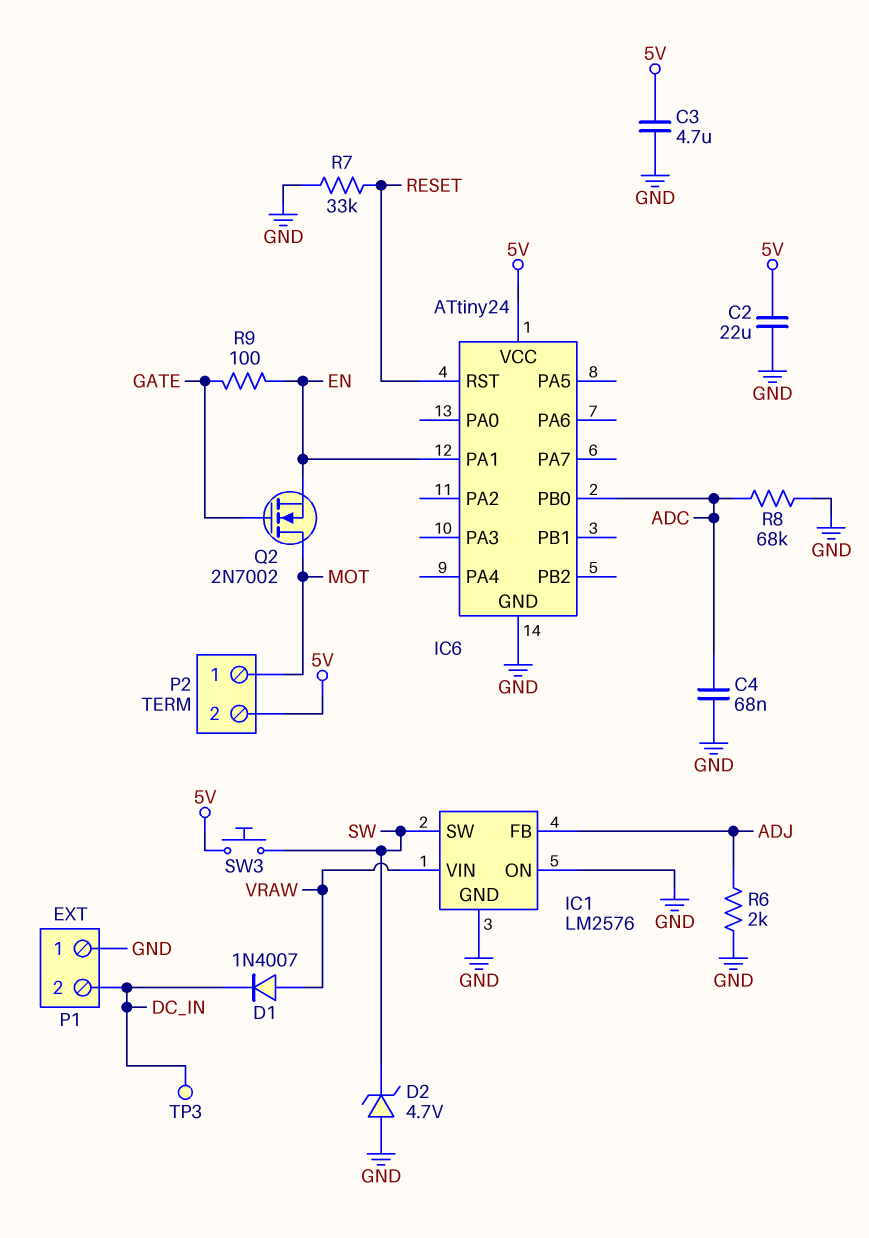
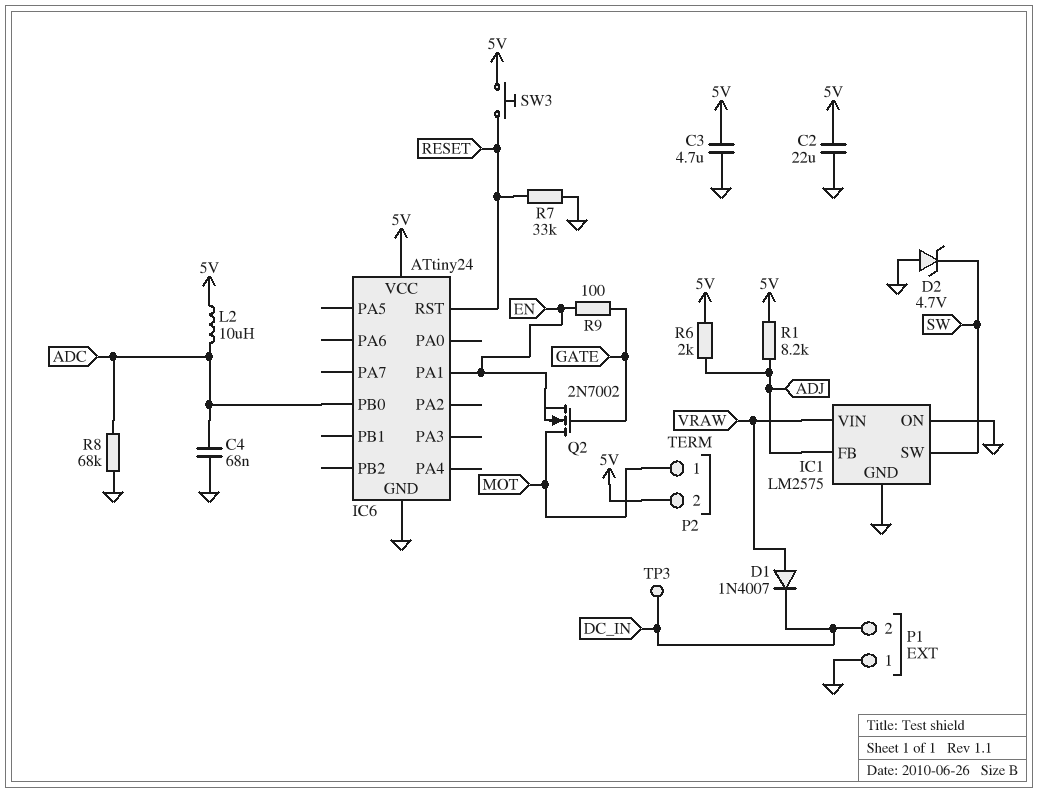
IC1: LM2576 -> LM2575
L2: none -> 10uH (5V, ADC)
R1: none -> 8.2k (5V, ADJ)
R6: 2k (ADJ, GND) -> 2k (5V, ADJ)
SW3: button (5V, SW) -> button (5V, RESET)

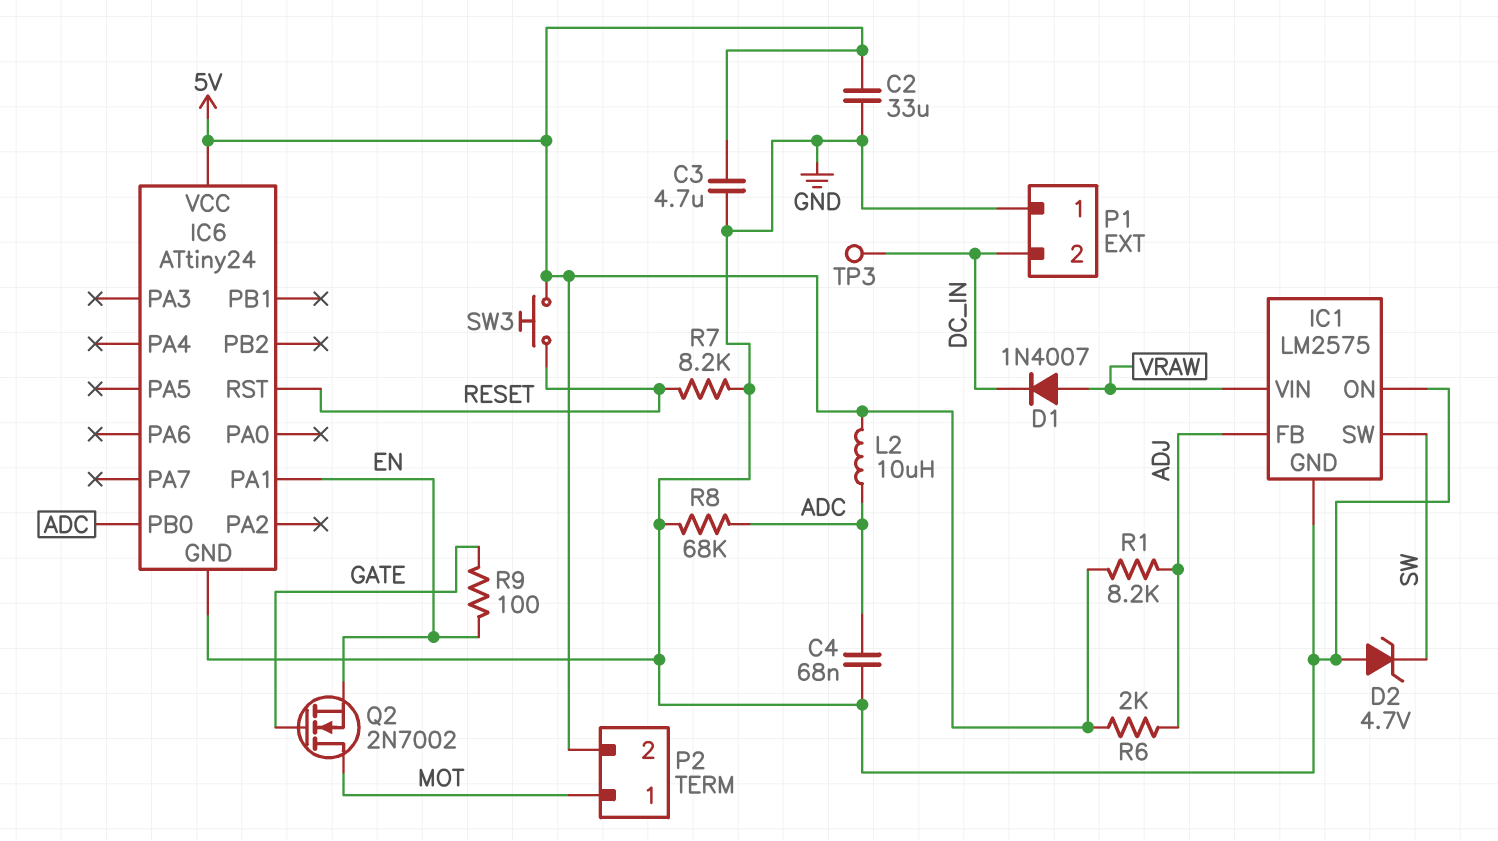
C2: 22uF (5V, GND) -> 33uF (5V, GND)
R7: 33k (GND, RESET) -> 8.2k (GND, RESET)

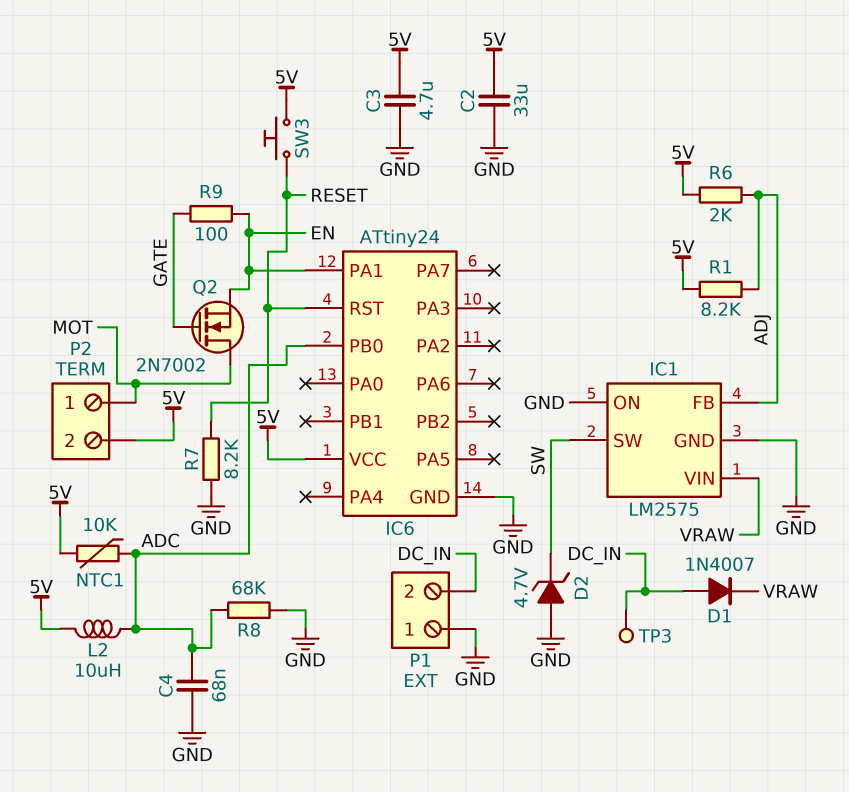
D1: diode 1N4007 (A VRAW, K DC_IN) -> diode 1N4007 (A DC_IN, K VRAW)
NTC1: none -> 10k (5V, ADC)

